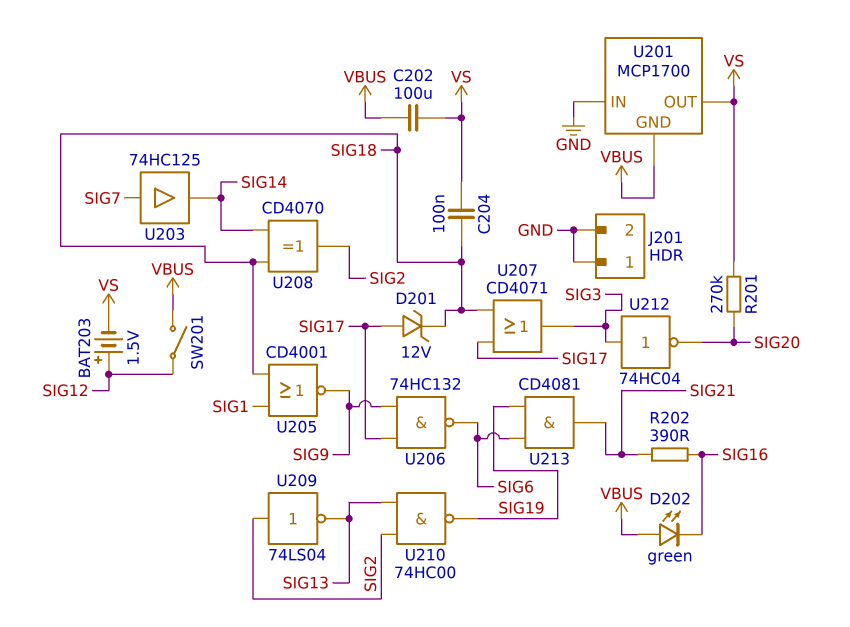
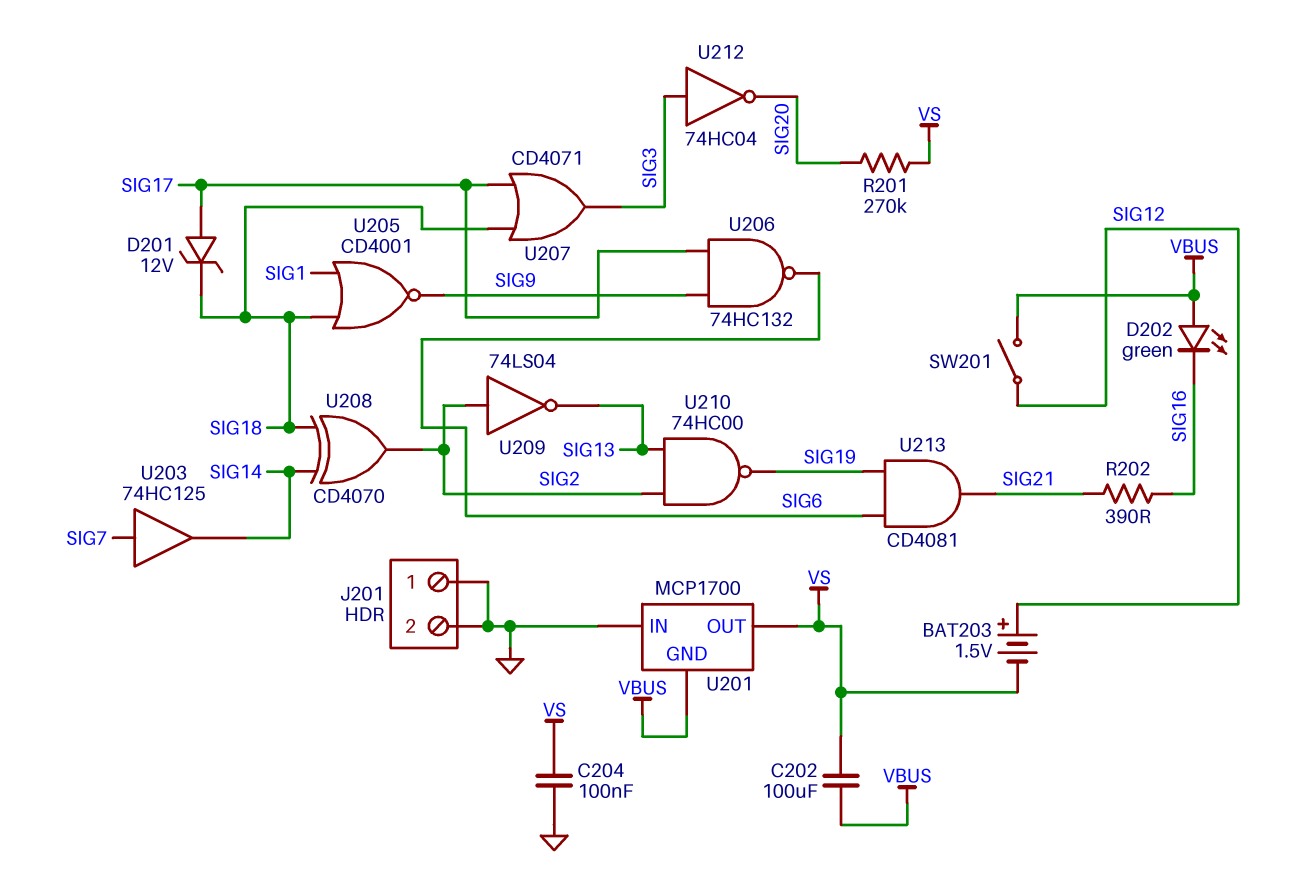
C204: 100nF (SIG18, VS) -> 100nF (GND, VS)

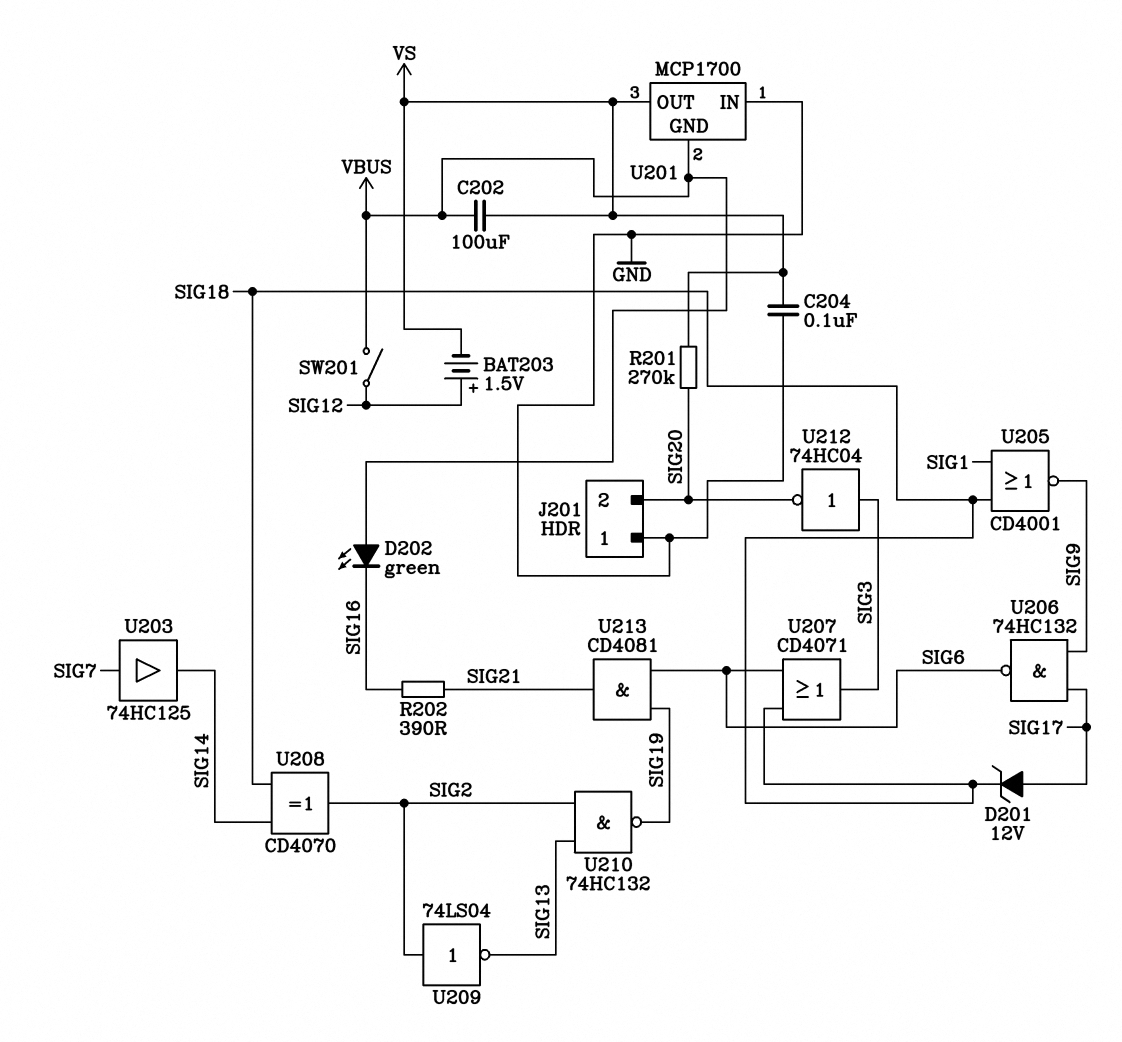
J201 pin 2: GND -> SIG20
U207: OR CD4071 (in SIG17, in SIG18, out SIG3) -> OR CD4071 (in SIG6, in SIG18, out SIG3)
U210: NAND 74HC00 (in SIG2, in SIG13, out SIG19) -> NAND 74HC132 (in SIG2, in SIG13, out SIG19)

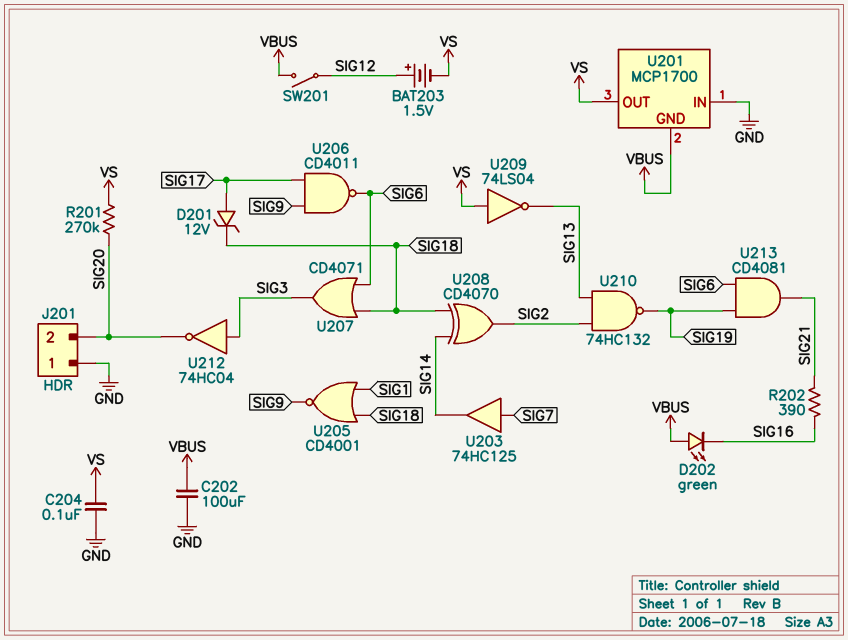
C202: 100uF (VBUS, VS) -> 100uF (GND, VBUS)
U206: NAND 74HC132 (in SIG9, in SIG17, out SIG6) -> NAND CD4011 (in SIG9, in SIG17, out SIG6)
U209: NOT 74LS04 (in SIG2, out SIG13) -> NOT 74LS04 (in VS, out SIG13)

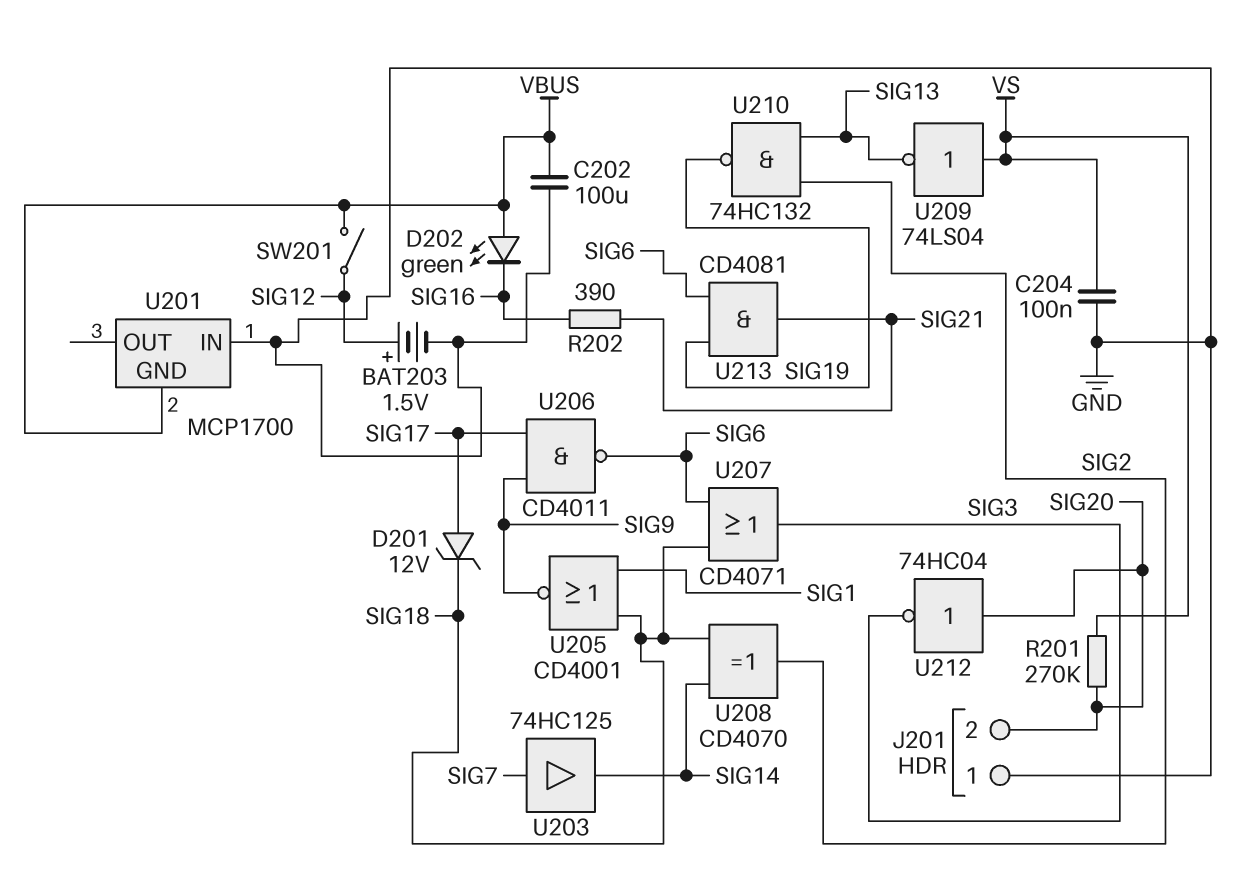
BAT203: 1.5V (plus SIG12, minus VS) -> 1.5V (plus SIG12, minus GND)
U201 pin OUT: VS -> none
U212: NOT 74HC04 (in SIG3, out SIG20) -> NOT 74HC04 (in SIG20, out SIG3)

